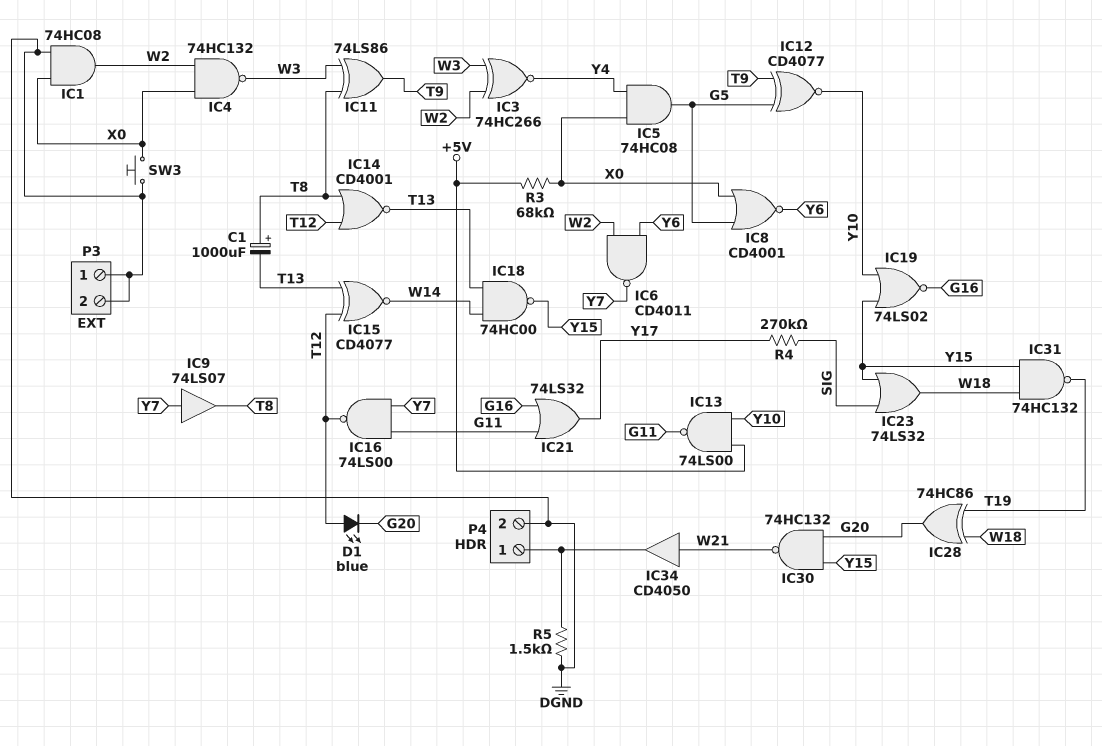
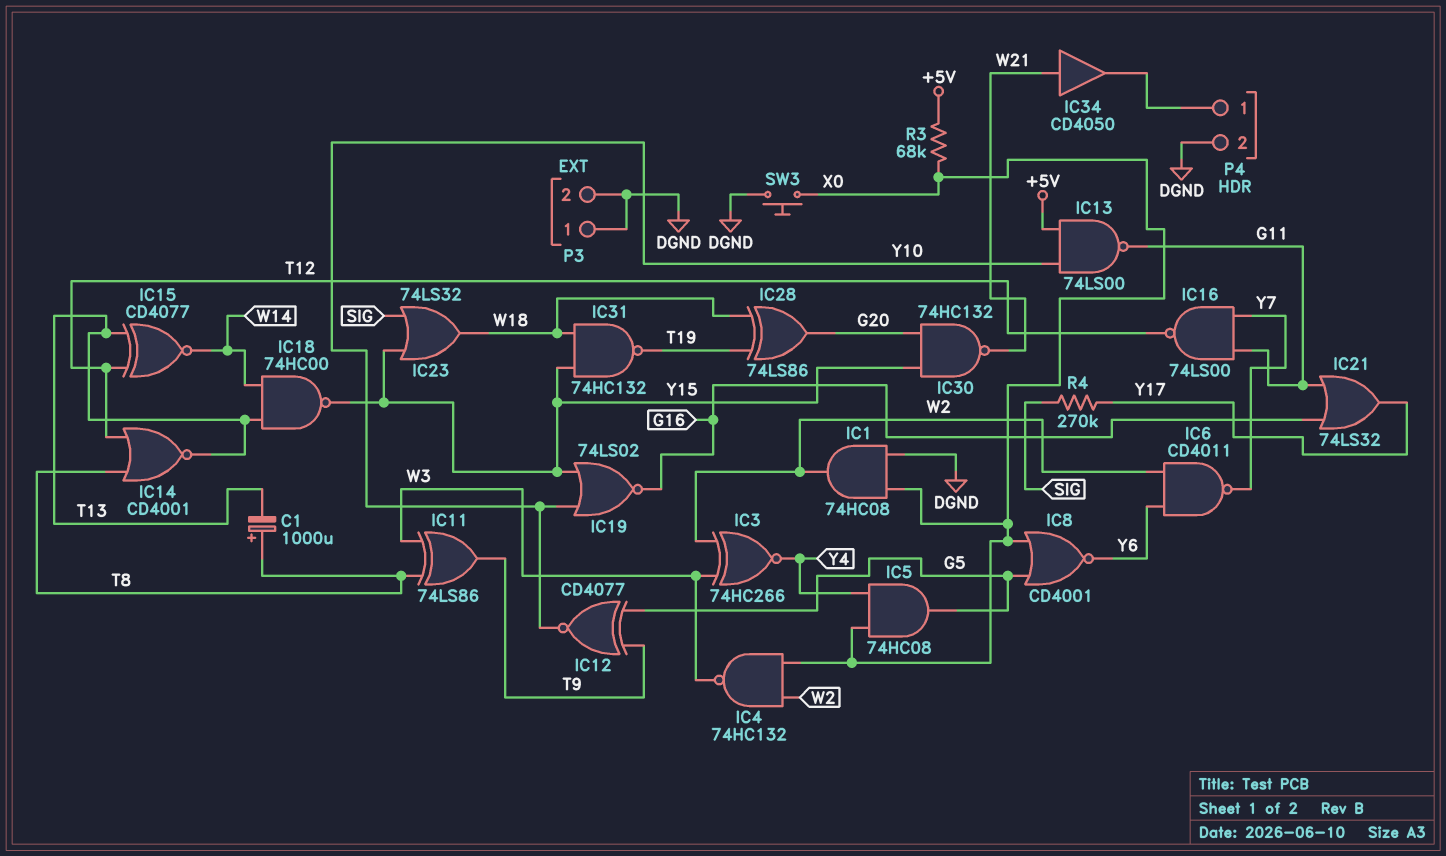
D1: LED blue (A T12, K G20) -> none
IC9: buffer 74LS07 (in Y7, out T8) -> none
IC28: XOR 74HC86 (in T19, in W18, out G20) -> XOR 74LS86 (in T19, in W18, out G20)
R5: 1.5k (DGND, P4/1) -> none

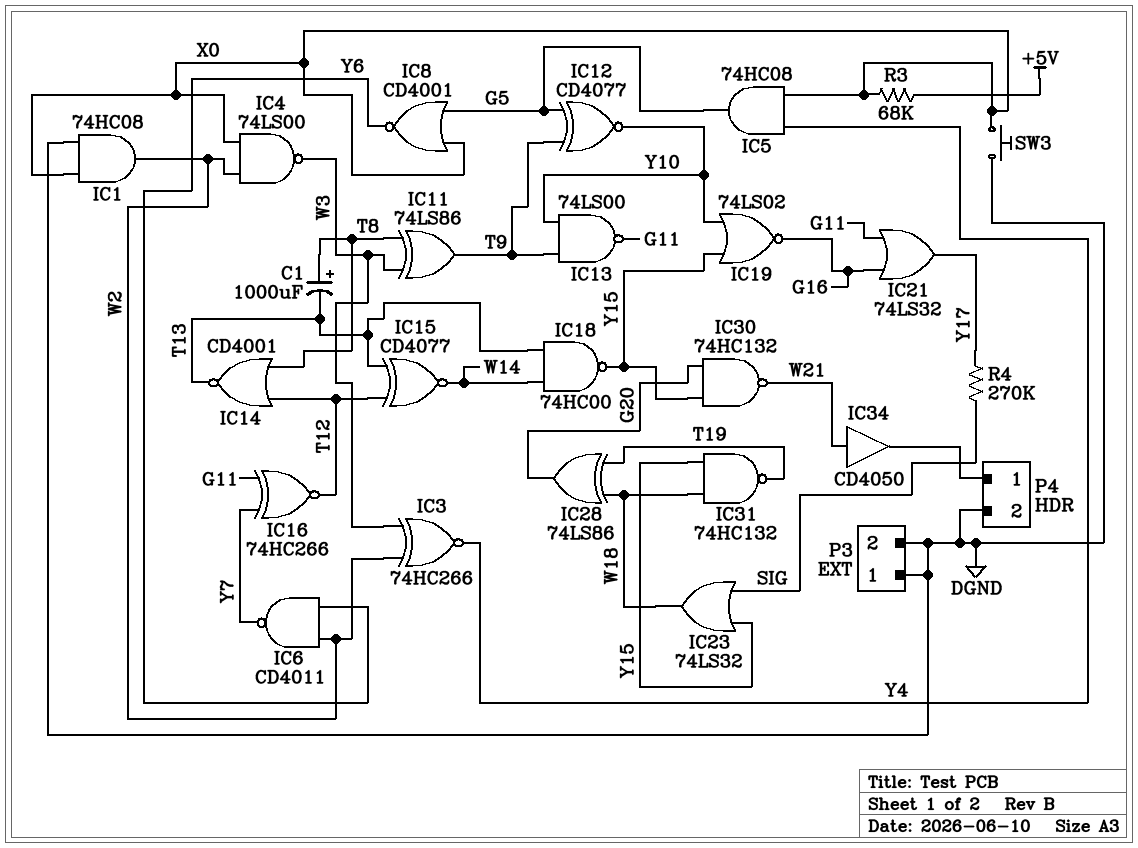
IC4: NAND 74HC132 (in W2, in X0, out W3) -> NAND 74LS00 (in W2, in X0, out W3)
IC13: NAND 74LS00 (in +5V, in Y10, out G11) -> NAND 74LS00 (in T9, in Y10, out G11)
IC16: NAND 74LS00 (in G11, in Y7, out T12) -> XNOR 74HC266 (in G11, in Y7, out T12)

